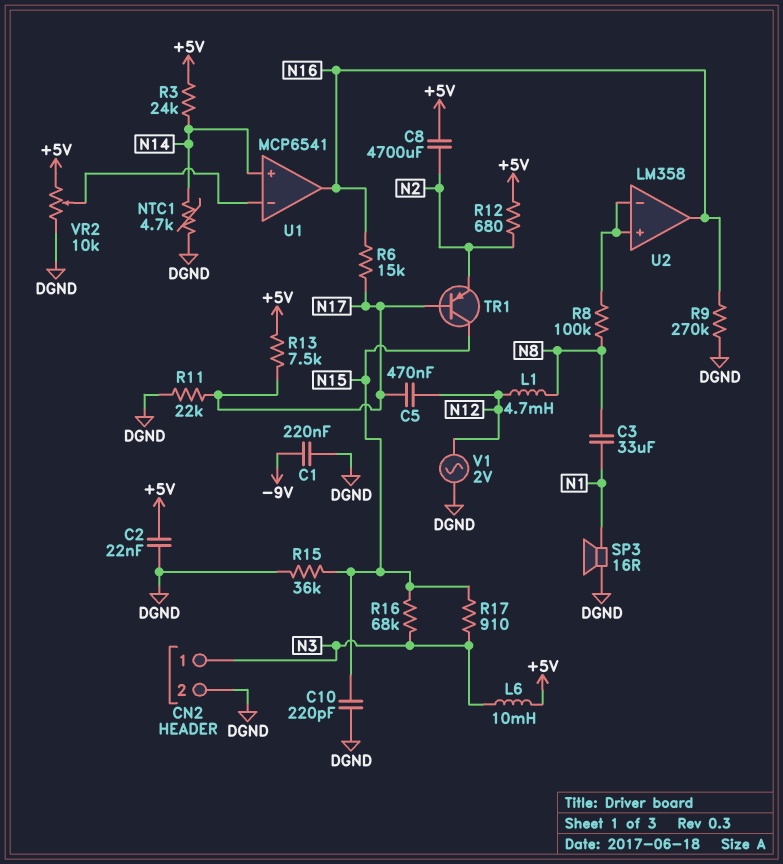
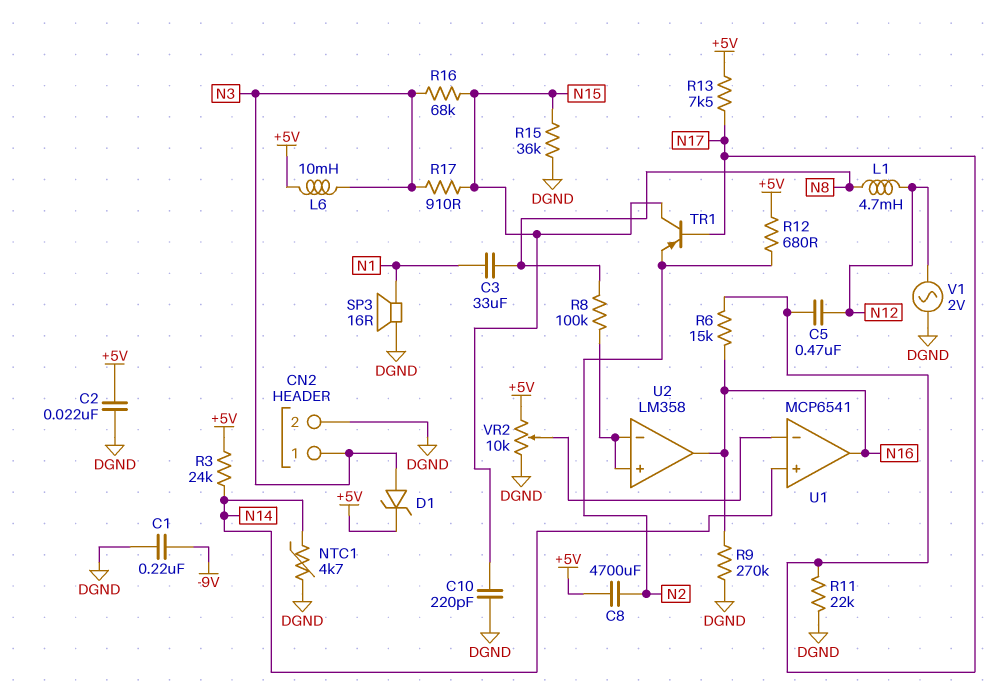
D1: none -> zener (A N3, K +5V)

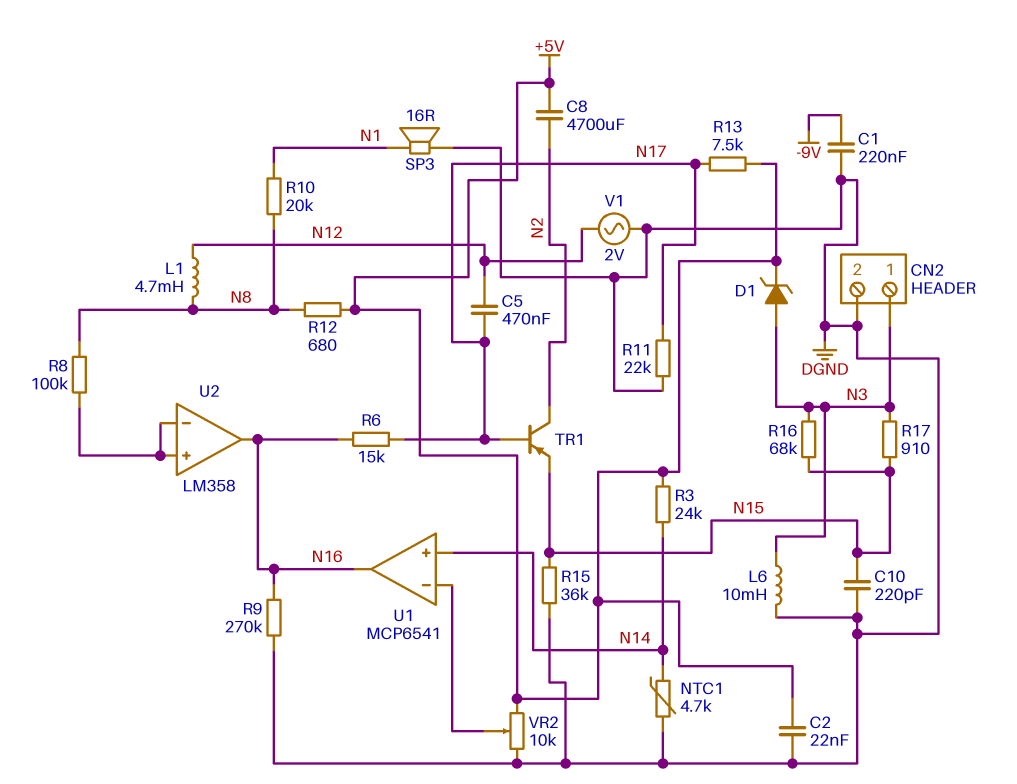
C3: 33uF (N1, N8) -> none
L6: 10mH (+5V, N3) -> 10mH (DGND, N3)
R10: none -> 20k (N1, N8)
R12: 680 (+5V, N2) -> 680 (+5V, N8)
TR1: PNP (B N17, C N15, E N2) -> PNP (B N17, C N2, E N15)

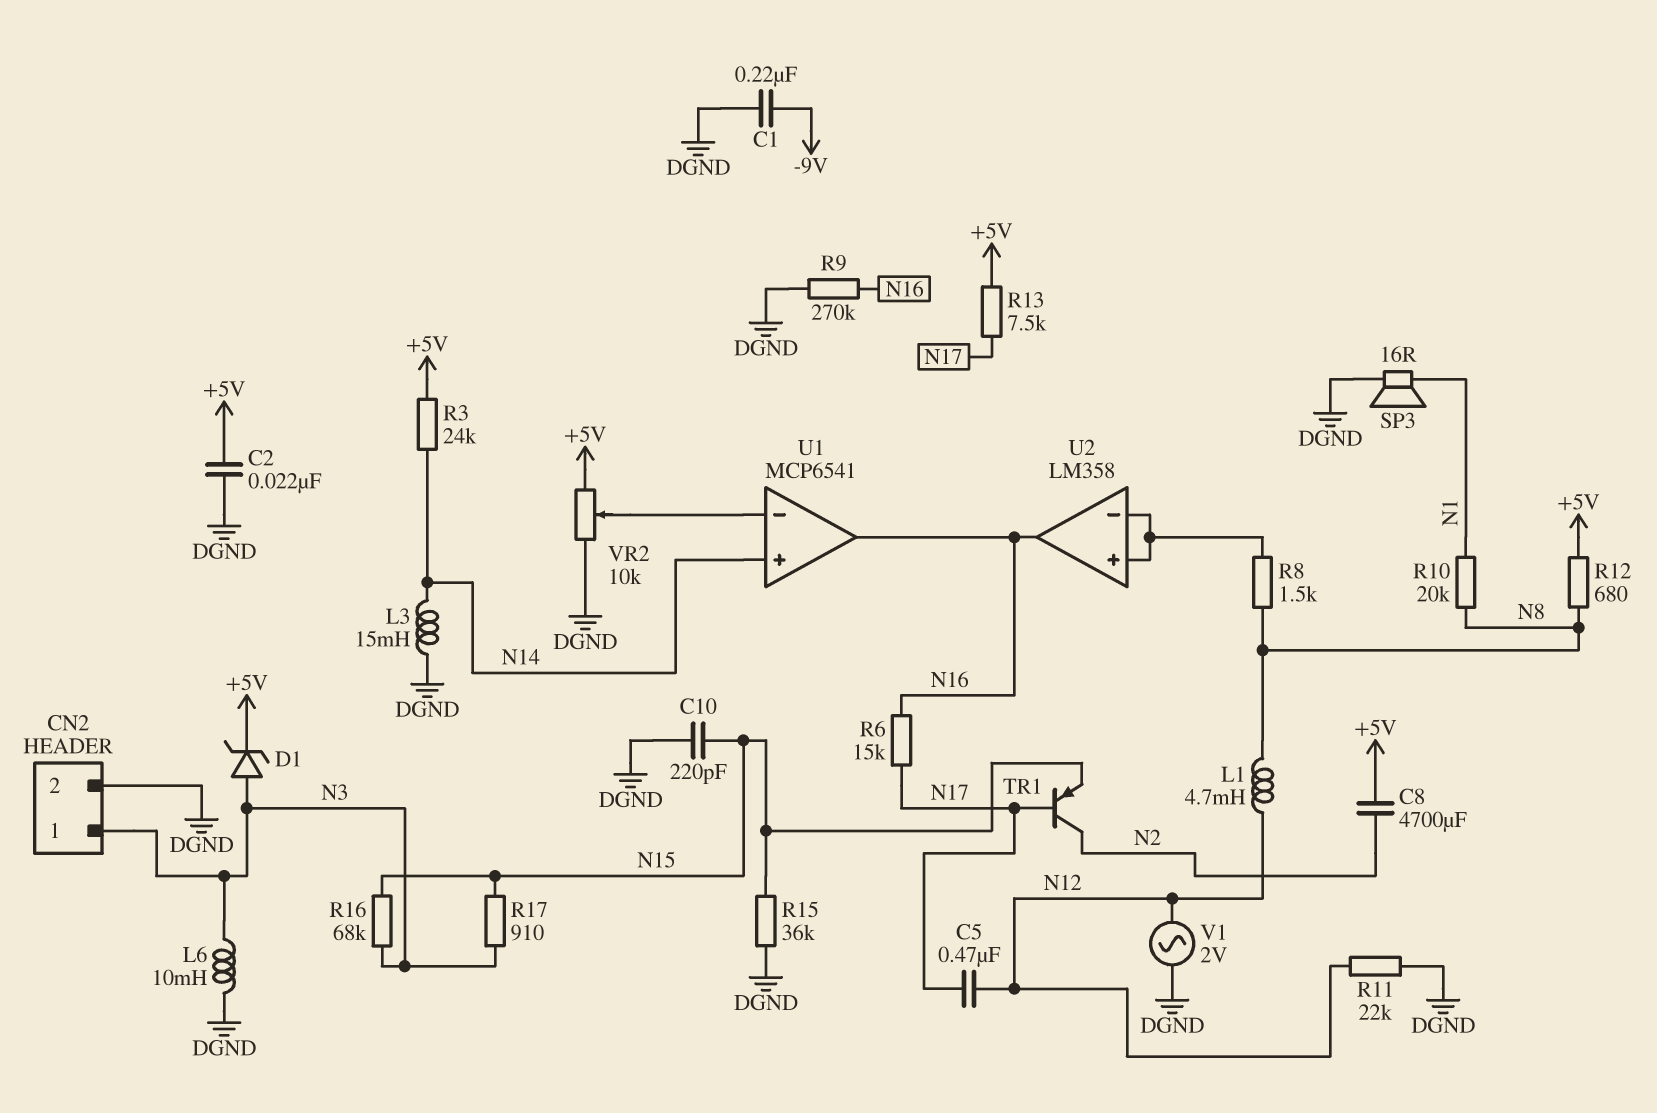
L3: none -> 15mH (DGND, N14)
NTC1: 4.7k (DGND, N14) -> none
R8: 100k (N8, U2/in+) -> 1.5k (N8, U2/in+)
R11: 22k (DGND, N17) -> 22k (DGND, N12)

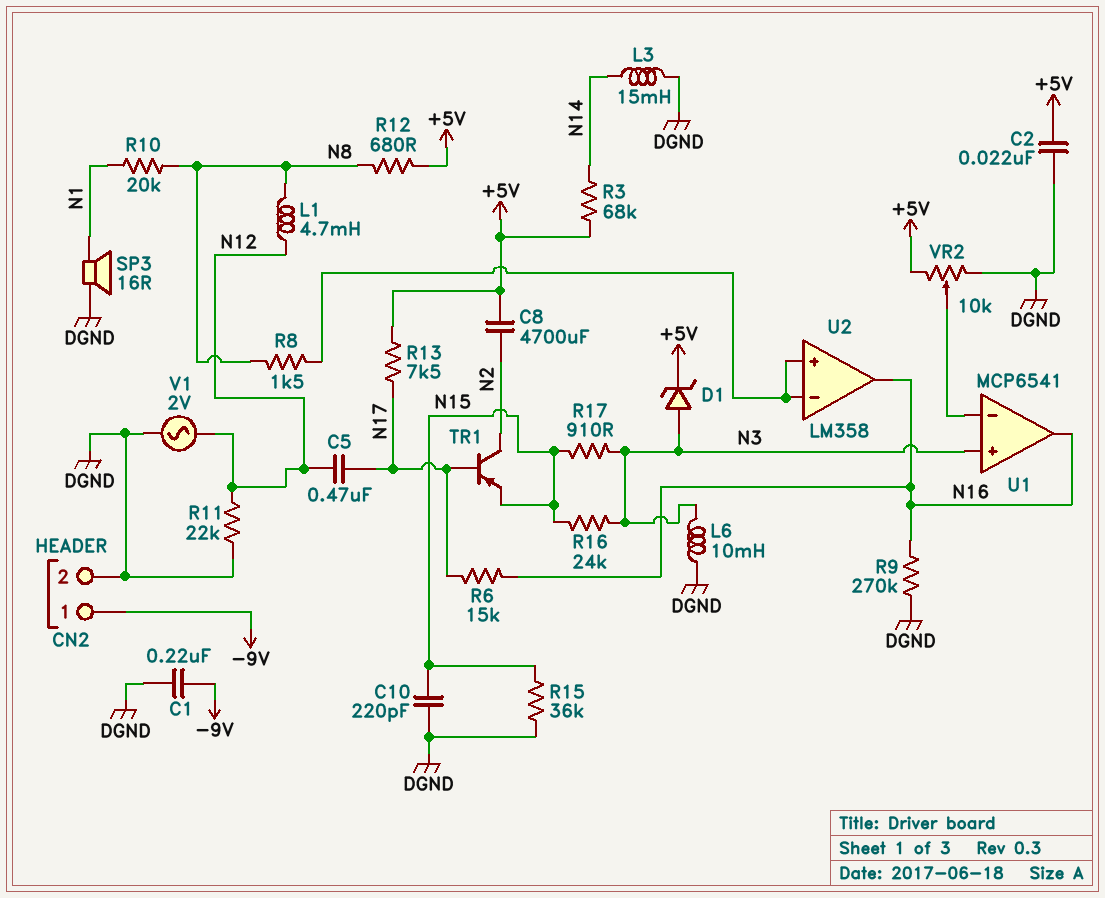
CN2 pin 1: N3 -> -9V
R3: 24k (+5V, N14) -> 68k (+5V, N14)
R16: 68k (N3, N15) -> 24k (N3, N15)
U1 pin in+: N14 -> N3

